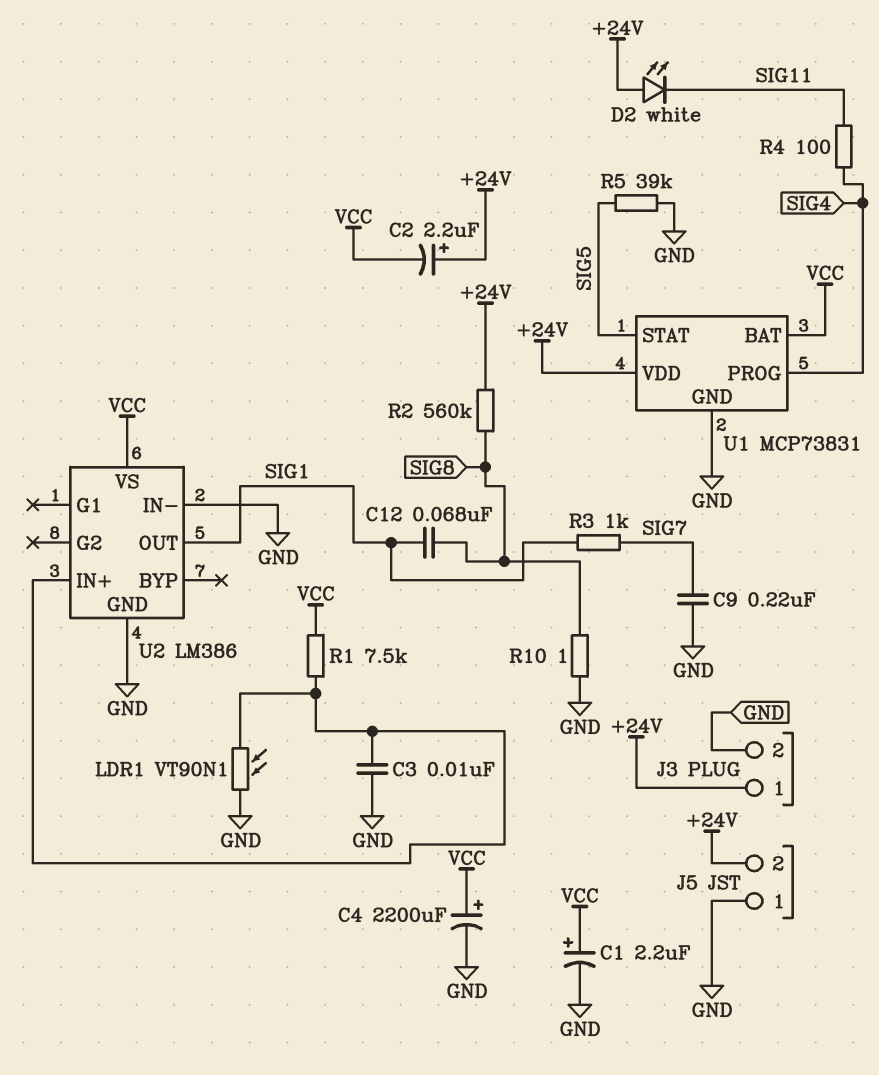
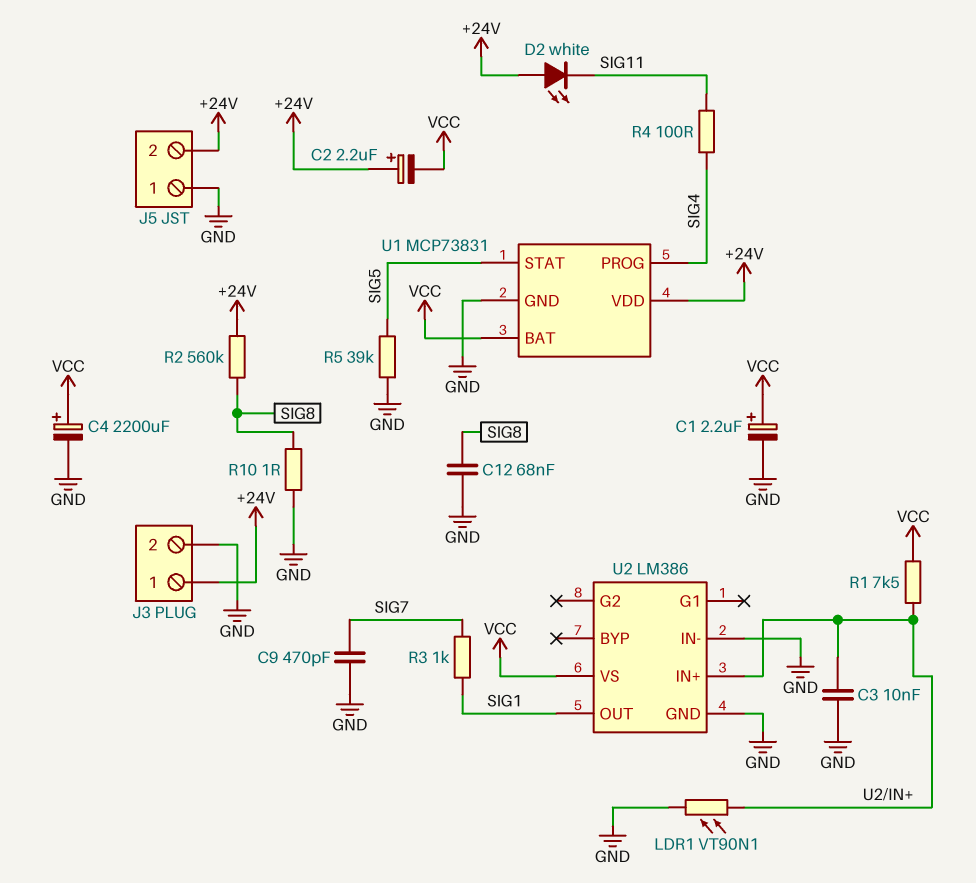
C9: 220nF (GND, SIG7) -> 470pF (GND, SIG7)
C12: 68nF (SIG1, SIG8) -> 68nF (GND, SIG8)

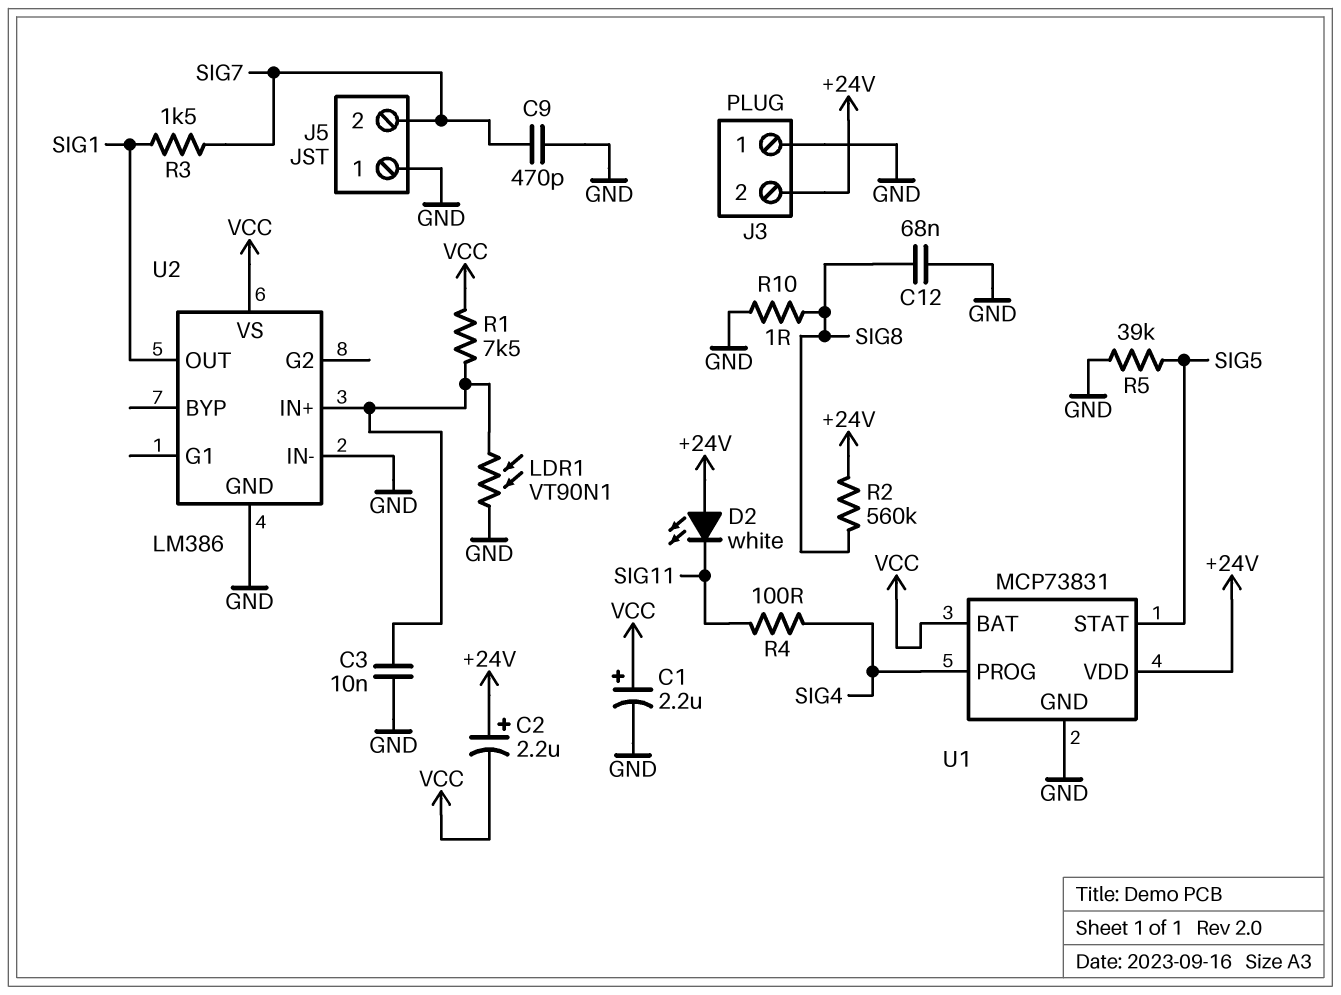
C4: 2200uF (plus VCC, minus GND) -> none
J3 pin 1: +24V -> GND
J3 pin 2: GND -> +24V
J5 pin 2: +24V -> SIG7
R3: 1k (SIG1, SIG7) -> 1.5k (SIG1, SIG7)

